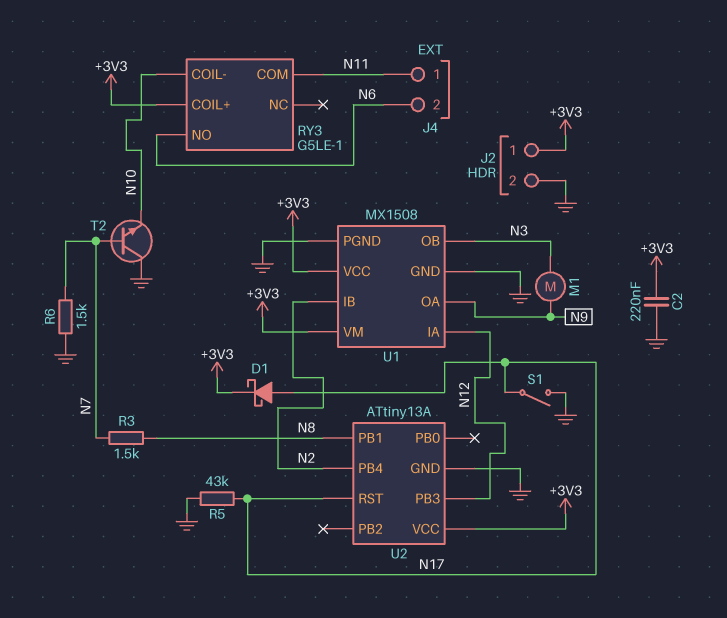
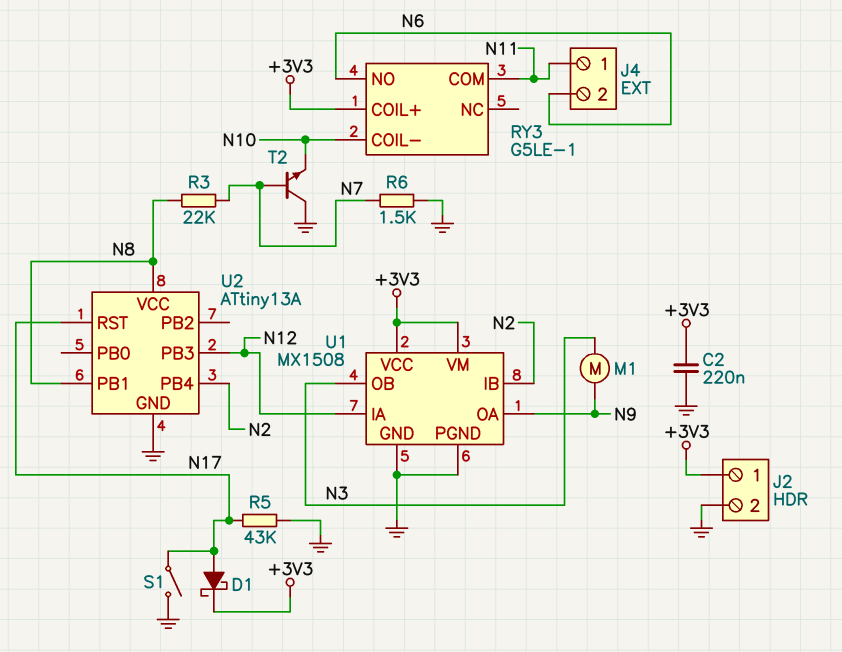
R3: 1.5k (N7, N8) -> 22k (N7, N8)
U2 pin VCC: +3V3 -> N8

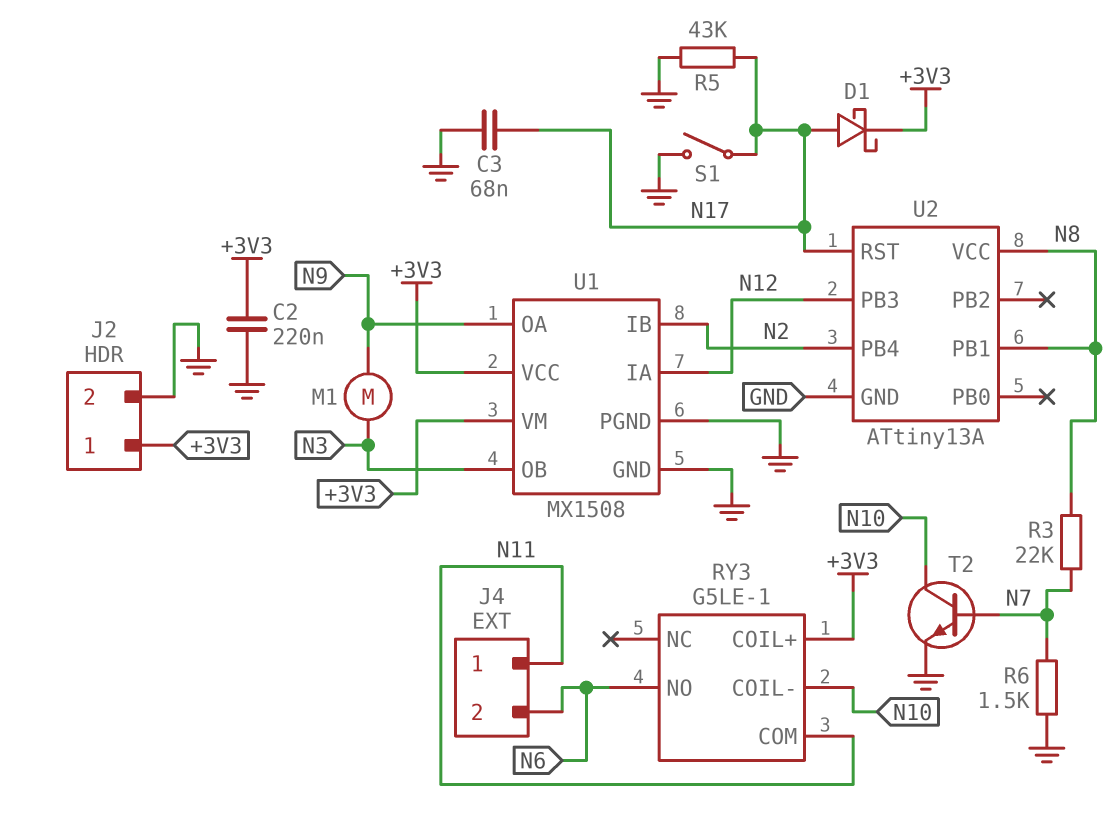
C3: none -> 68nF (GND, N17)
T2: NPN (B N7, C GND, E N10) -> NPN (B N7, C N10, E GND)

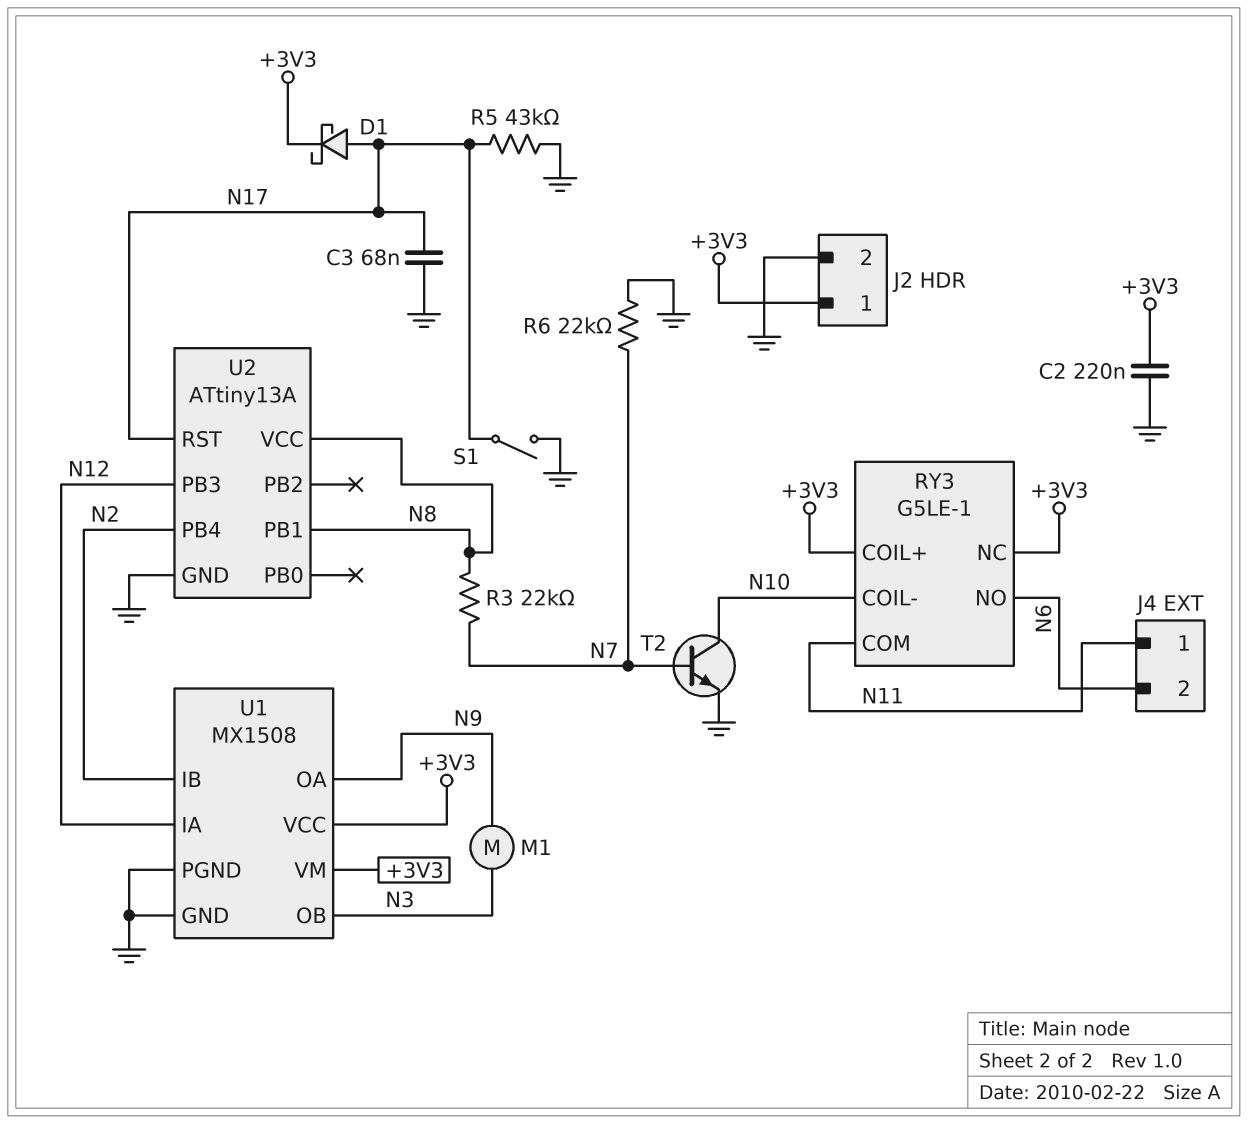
R6: 1.5k (GND, N7) -> 22k (GND, N7)
RY3 pin NC: none -> +3V3

